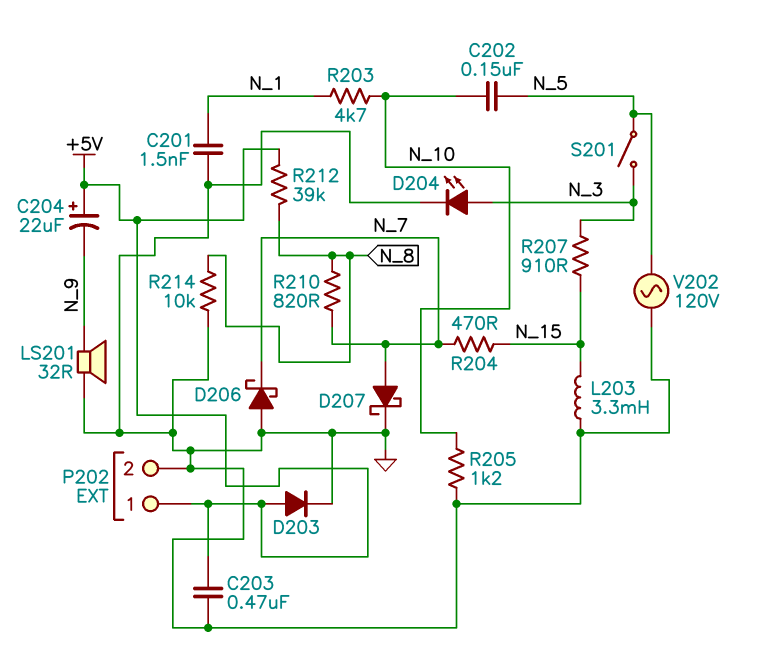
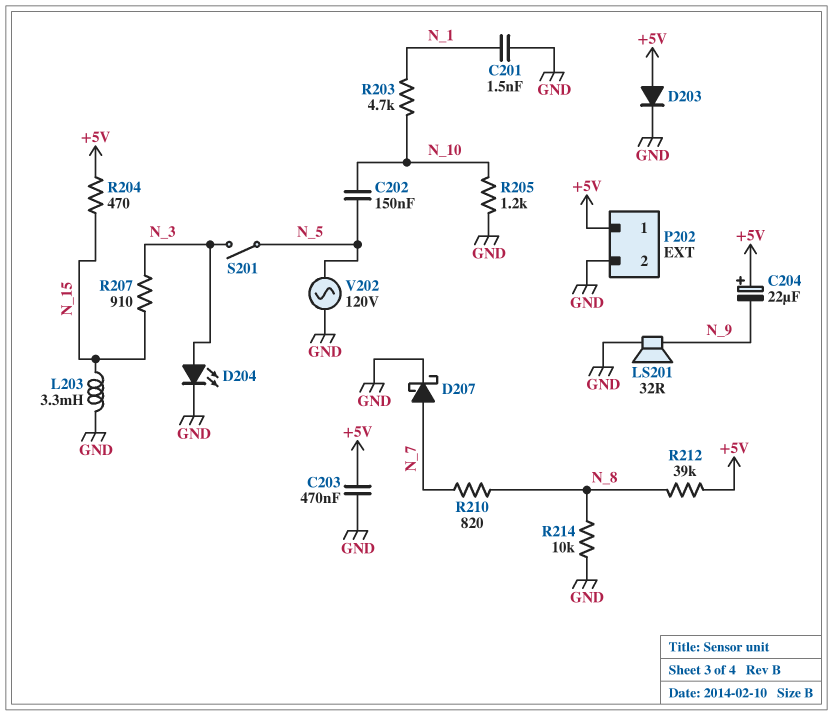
D206: schottky (A GND, K N_7) -> none
R204: 470 (N_7, N_15) -> 470 (+5V, N_15)

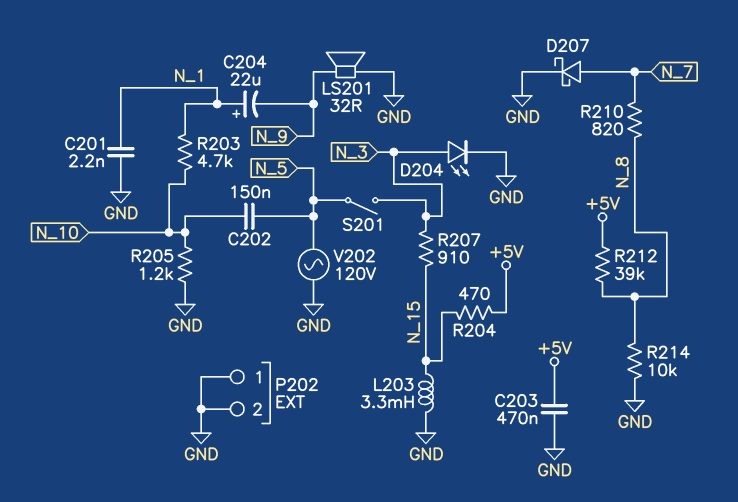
C201: 1.5nF (GND, N_1) -> 2.2nF (GND, N_1)
C204: 22uF (plus +5V, minus N_9) -> 22uF (plus N_1, minus N_9)
D203: diode (A +5V, K GND) -> none
P202 pin 1: +5V -> GND

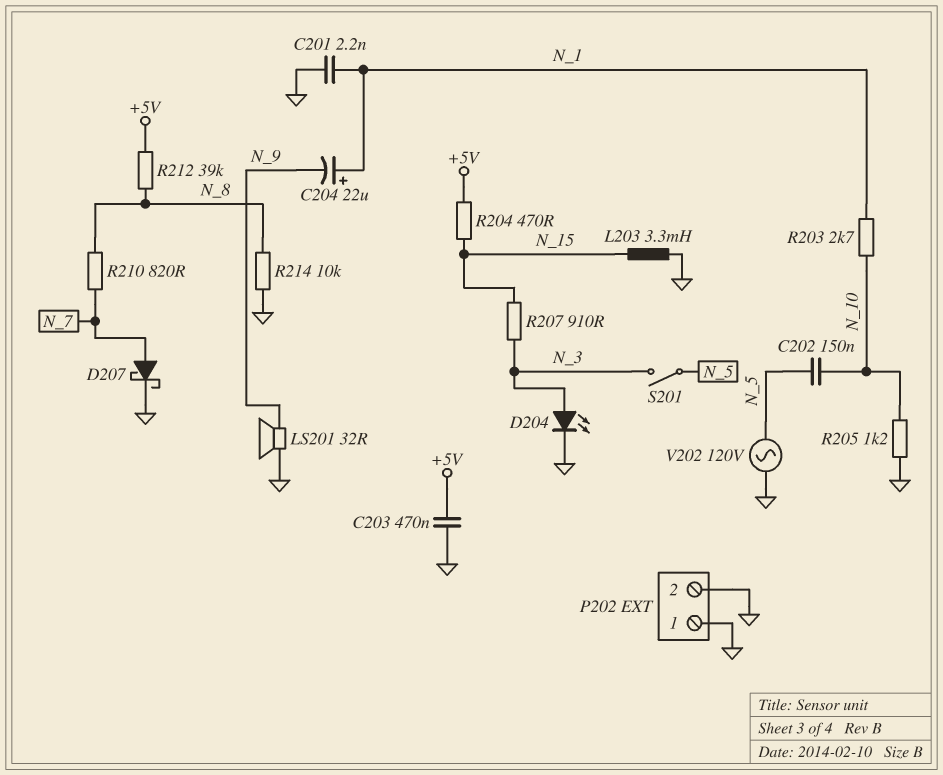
R203: 4.7k (N_1, N_10) -> 2.7k (N_1, N_10)

